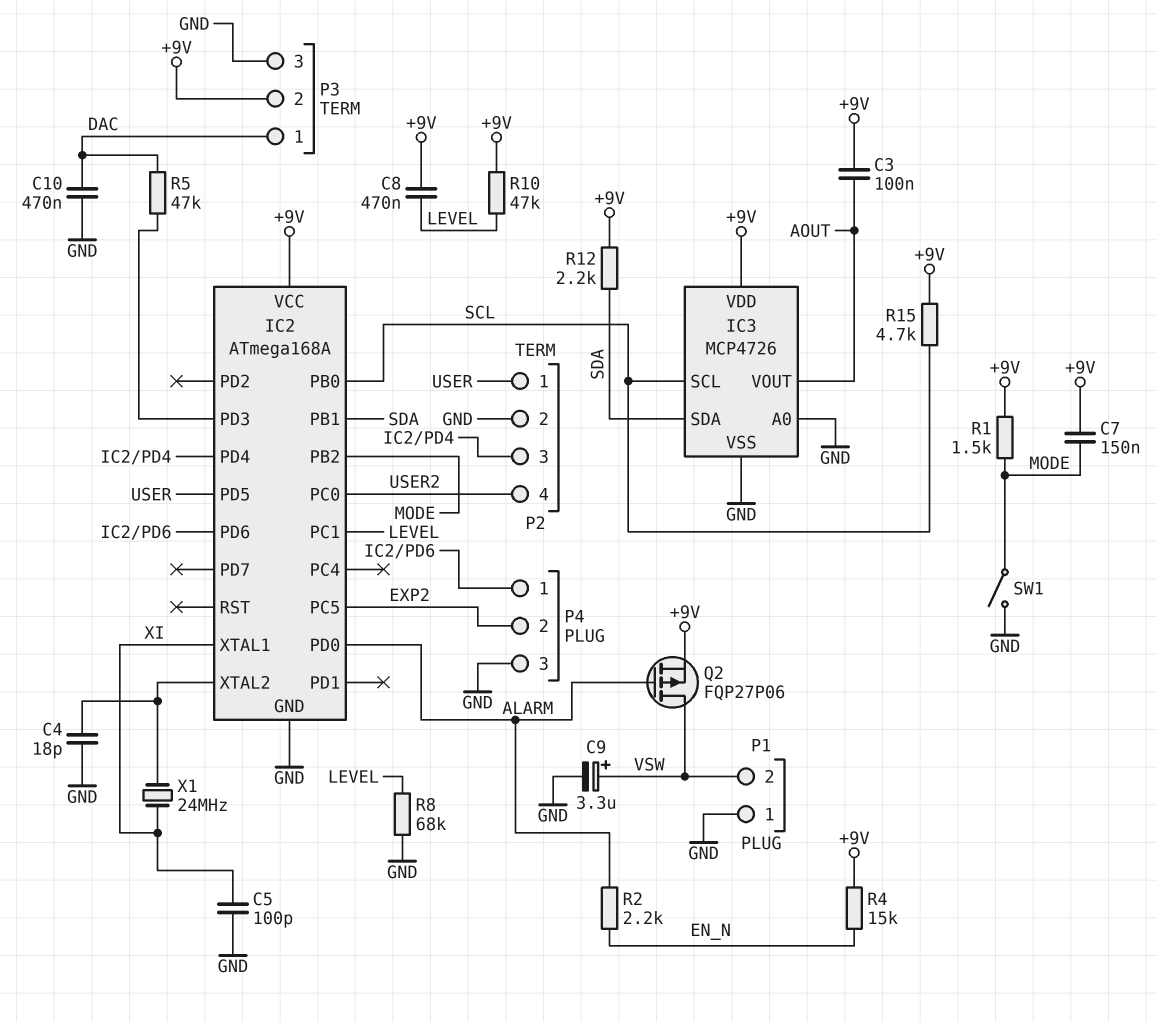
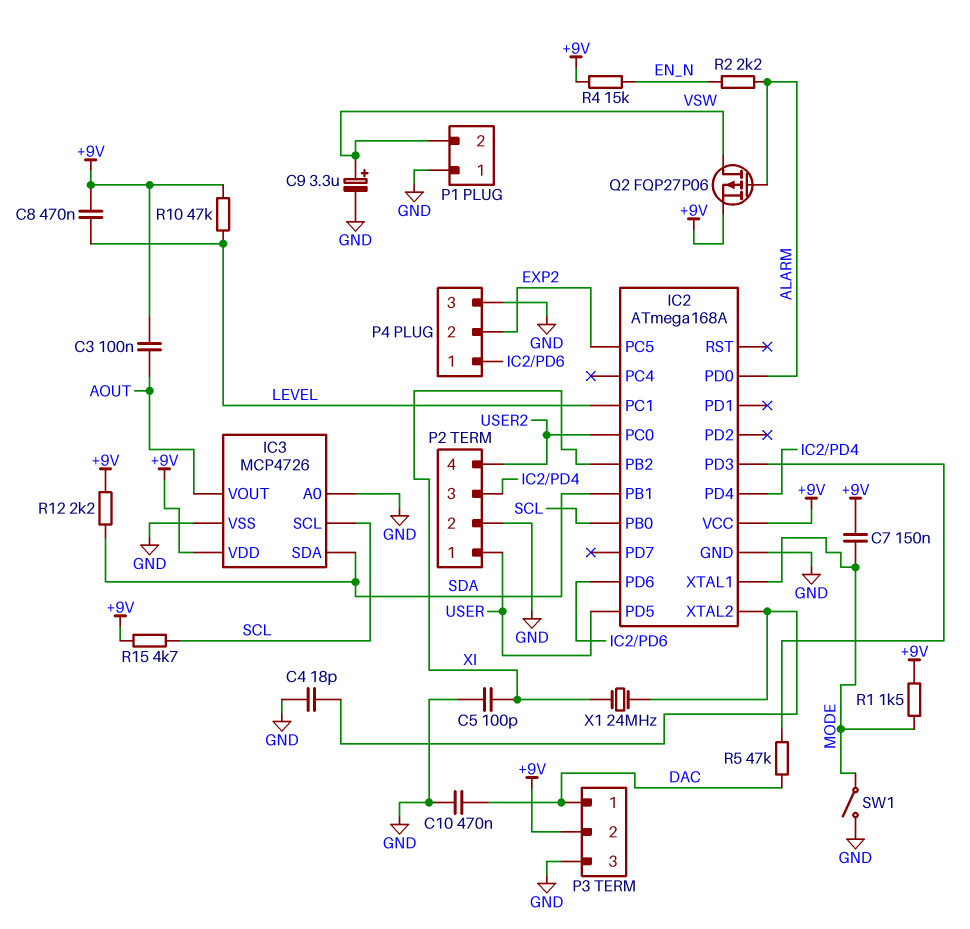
IC2 pin PB2: MODE -> XI
IC2 pin XTAL1: XI -> MODE
R8: 68k (GND, LEVEL) -> none

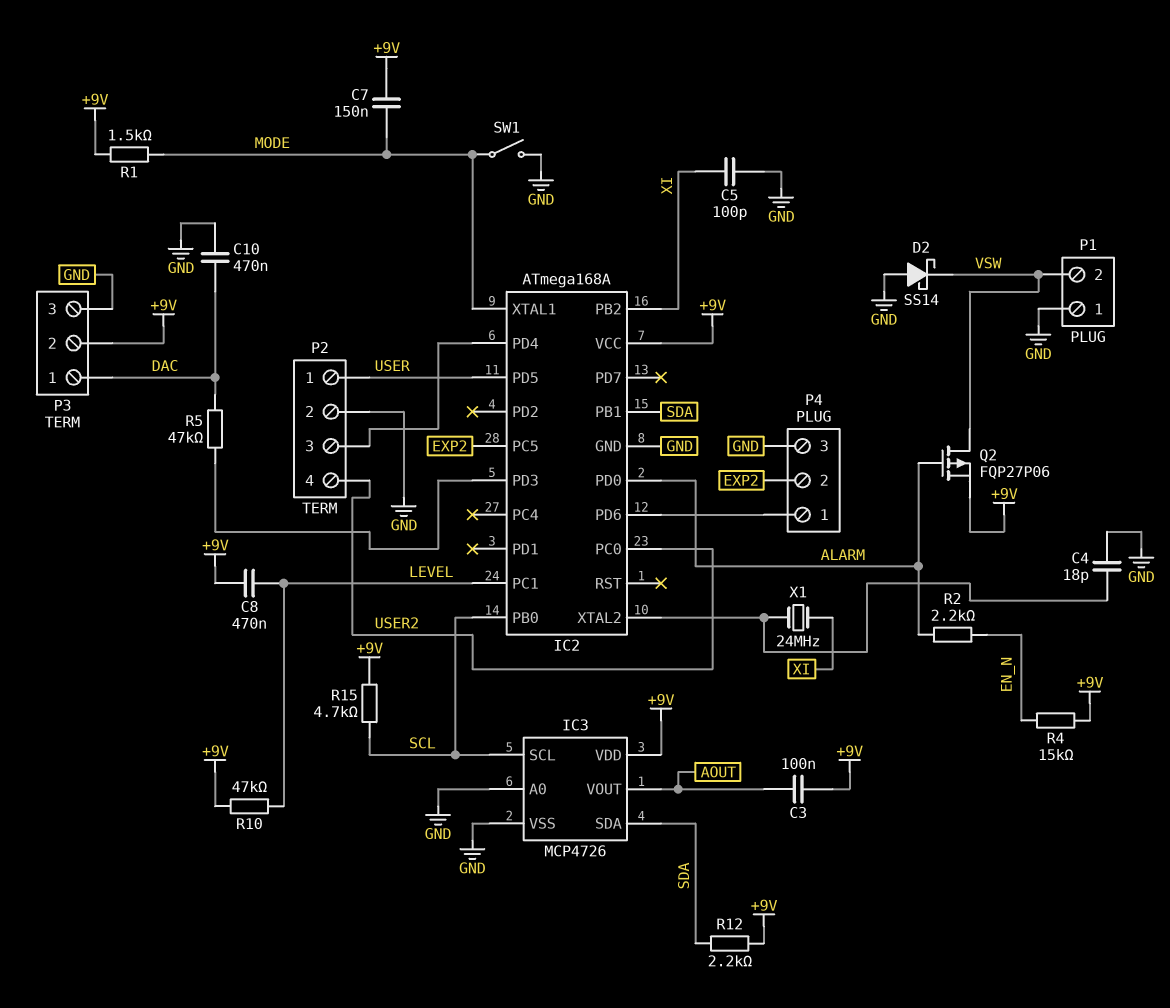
C9: 3.3uF (plus VSW, minus GND) -> none
D2: none -> schottky SS14 (A GND, K VSW)

